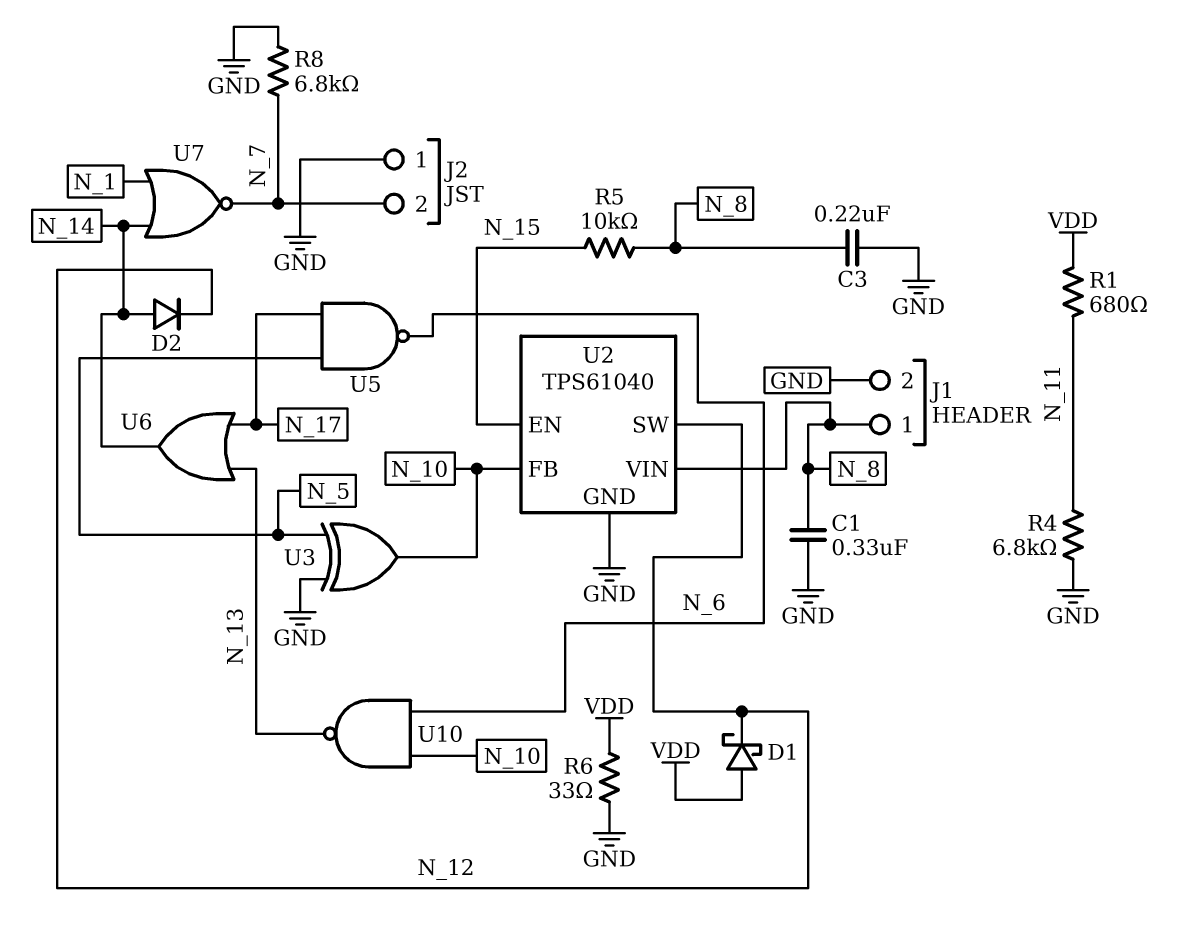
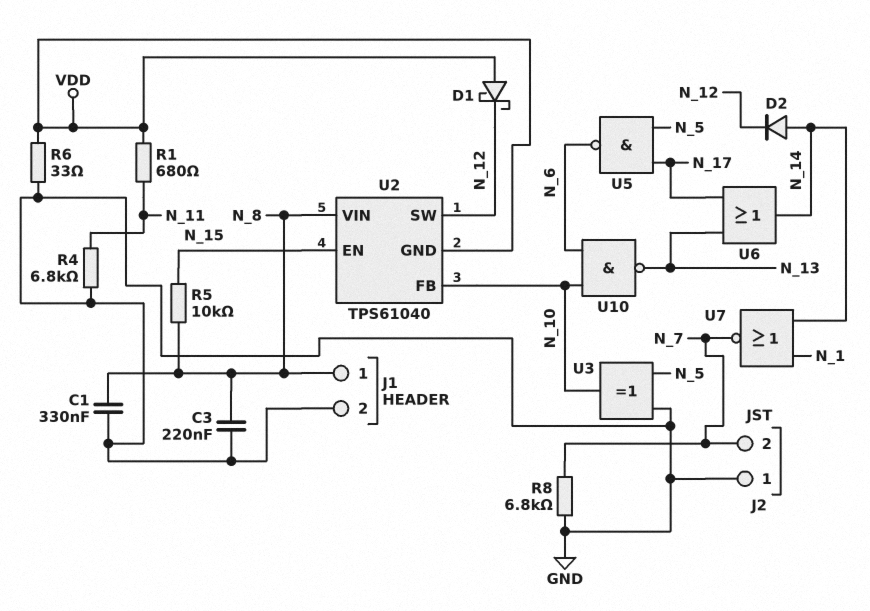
U2 pin GND: GND -> VDD

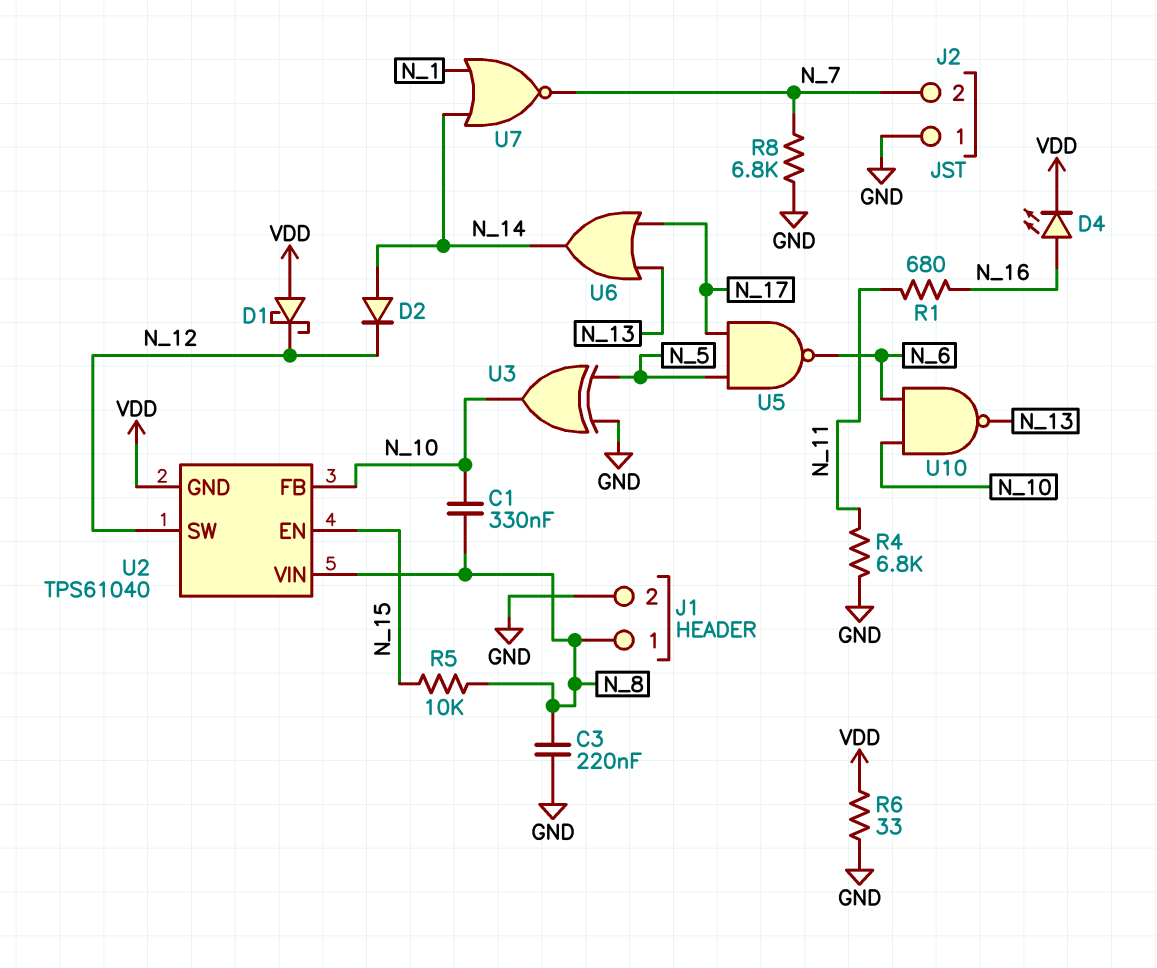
C1: 330nF (GND, N_8) -> 330nF (N_8, N_10)
D4: none -> LED (A N_16, K VDD)
R1: 680 (N_11, VDD) -> 680 (N_11, N_16)

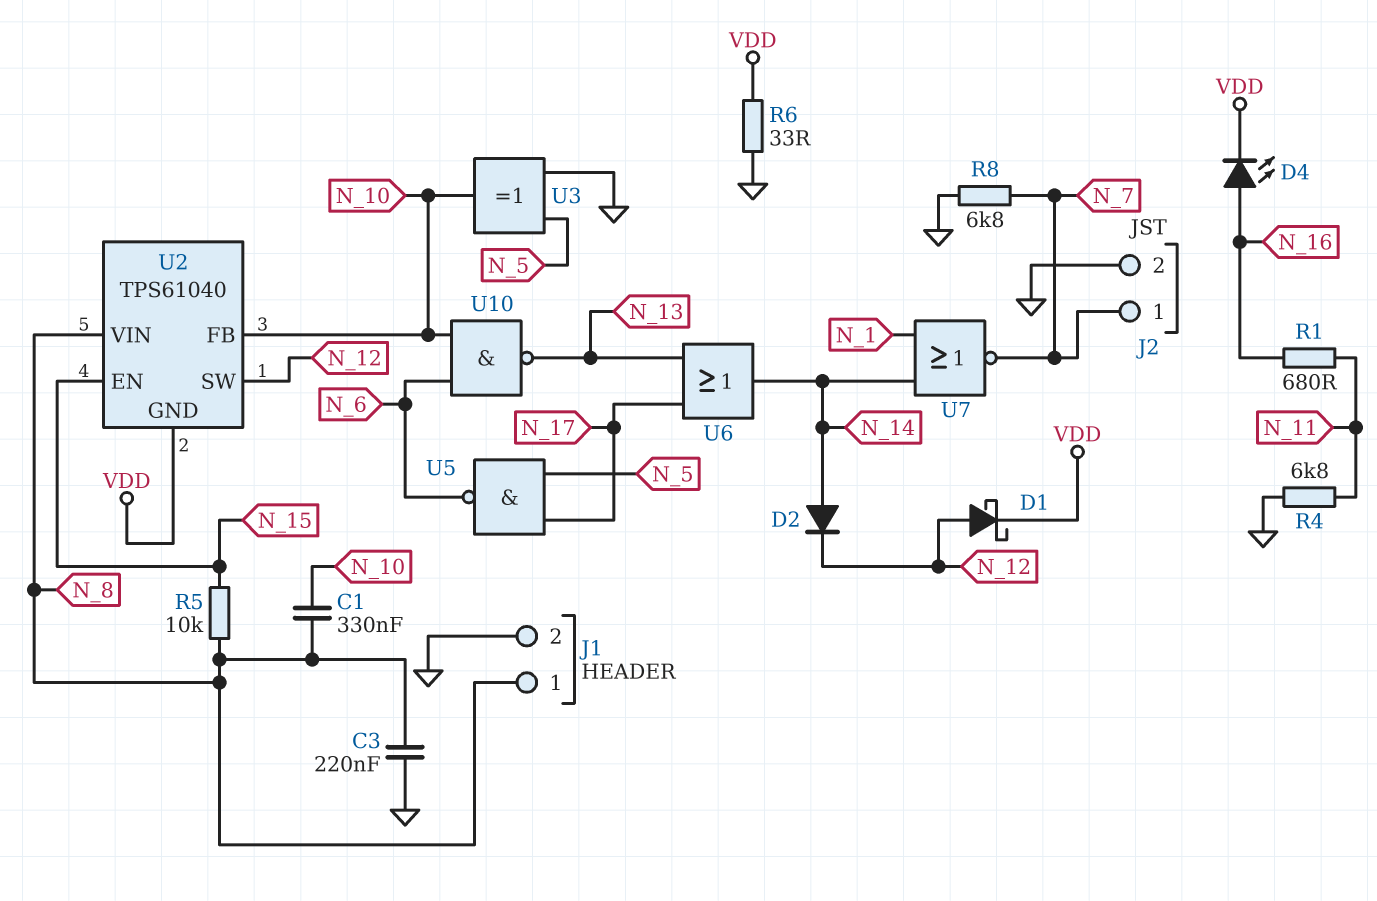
D1: schottky (A VDD, K N_12) -> schottky (A N_12, K VDD)
J2 pin 1: GND -> N_7
J2 pin 2: N_7 -> GND

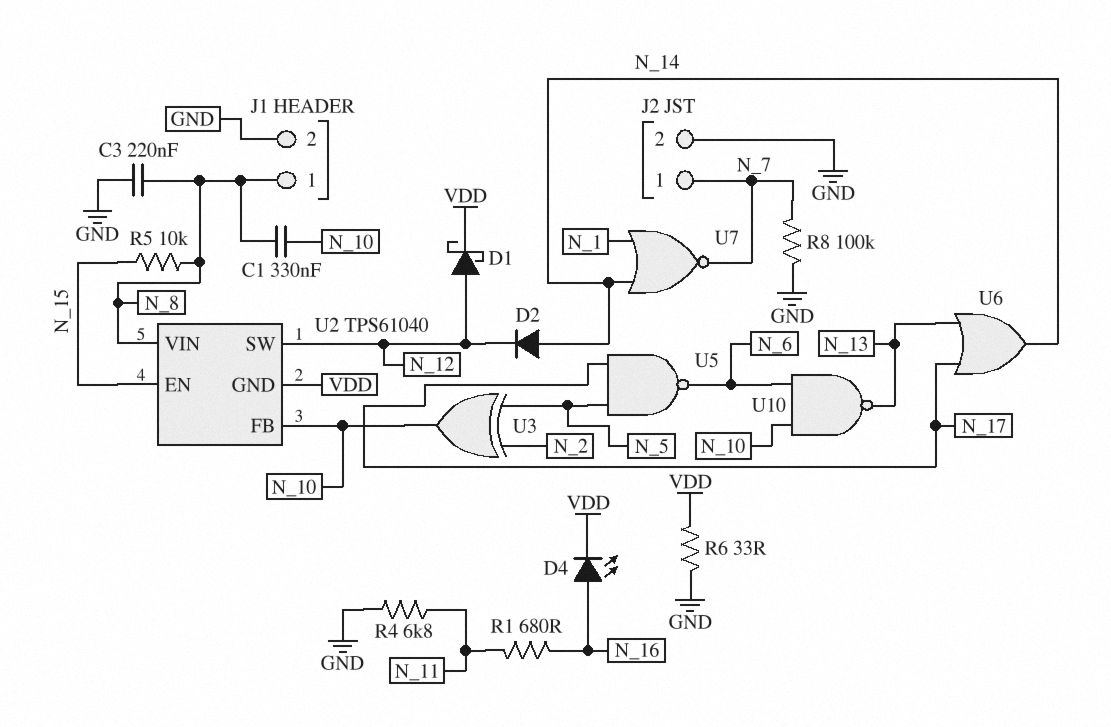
R8: 6.8k (GND, N_7) -> 100k (GND, N_7)
U3: XOR (in GND, in N_5, out N_10) -> XOR (in N_2, in N_5, out N_10)

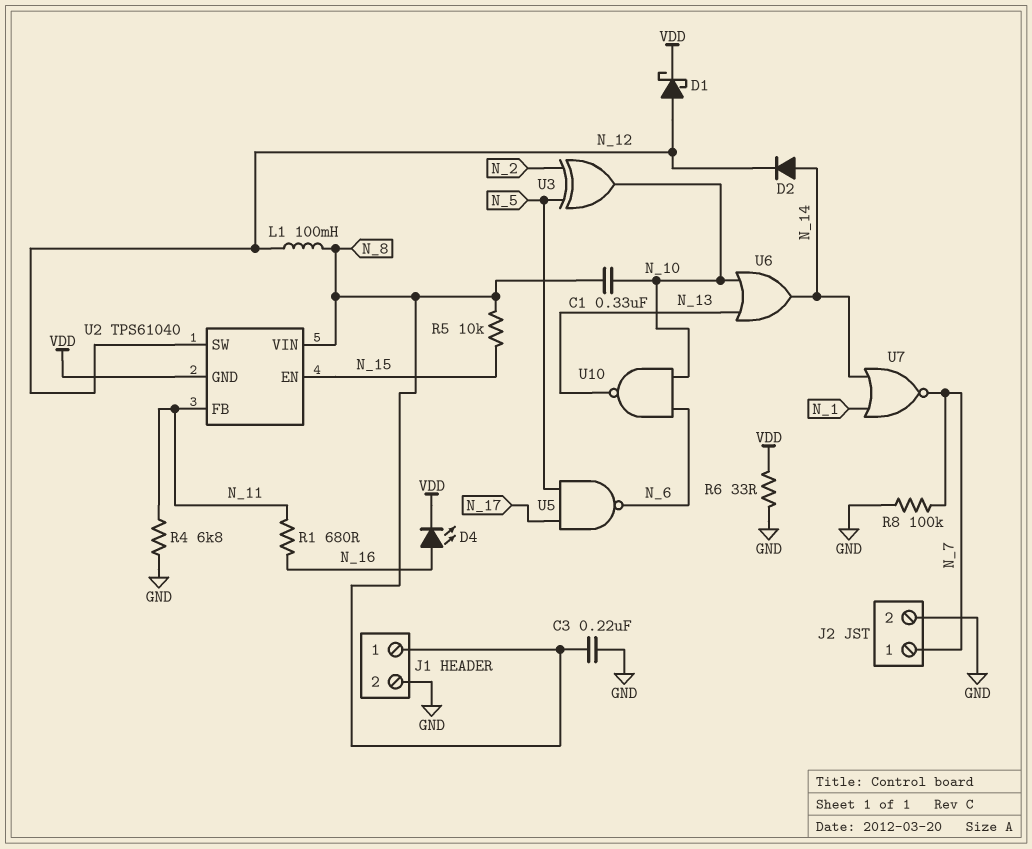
L1: none -> 100mH (N_8, N_12)
U2 pin FB: N_10 -> N_11
U6: OR (in N_13, in N_17, out N_14) -> OR (in N_10, in N_13, out N_14)

